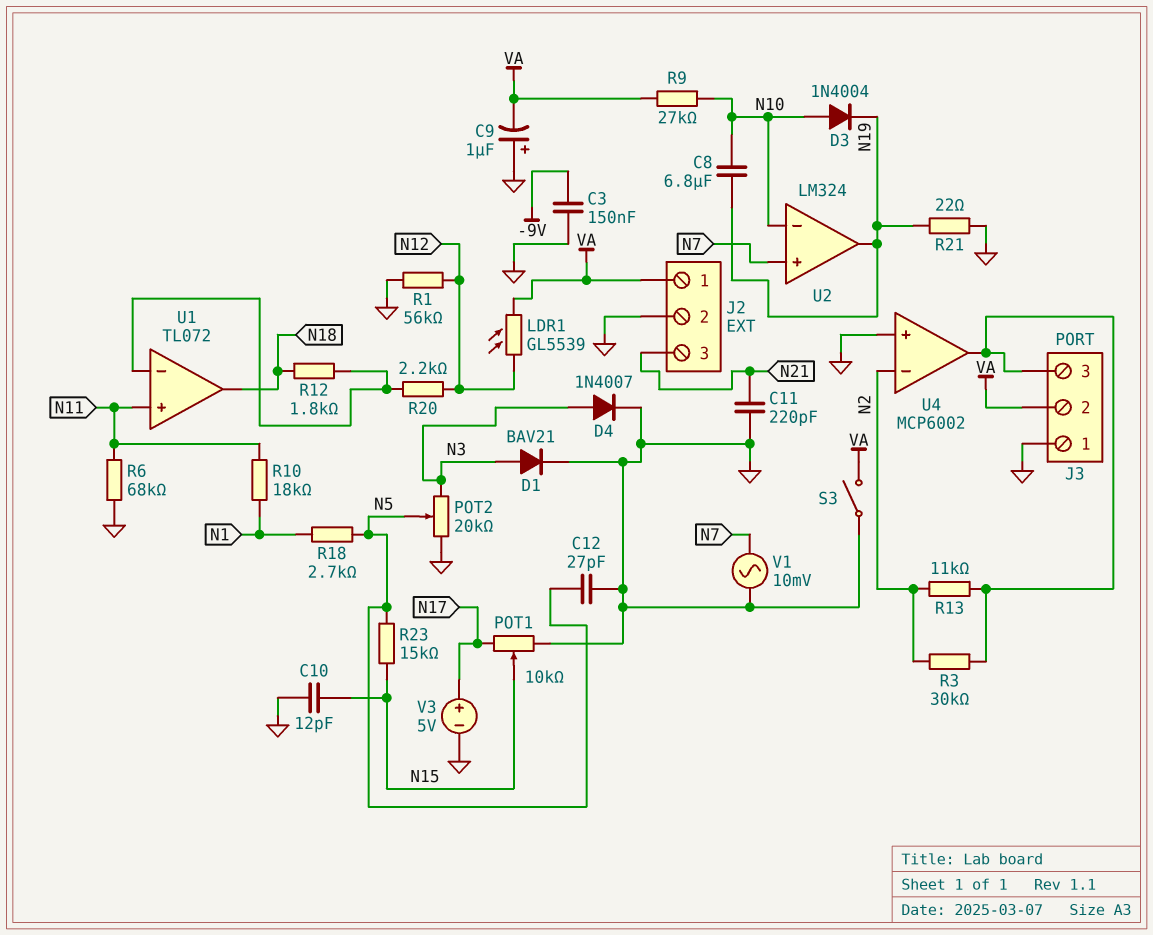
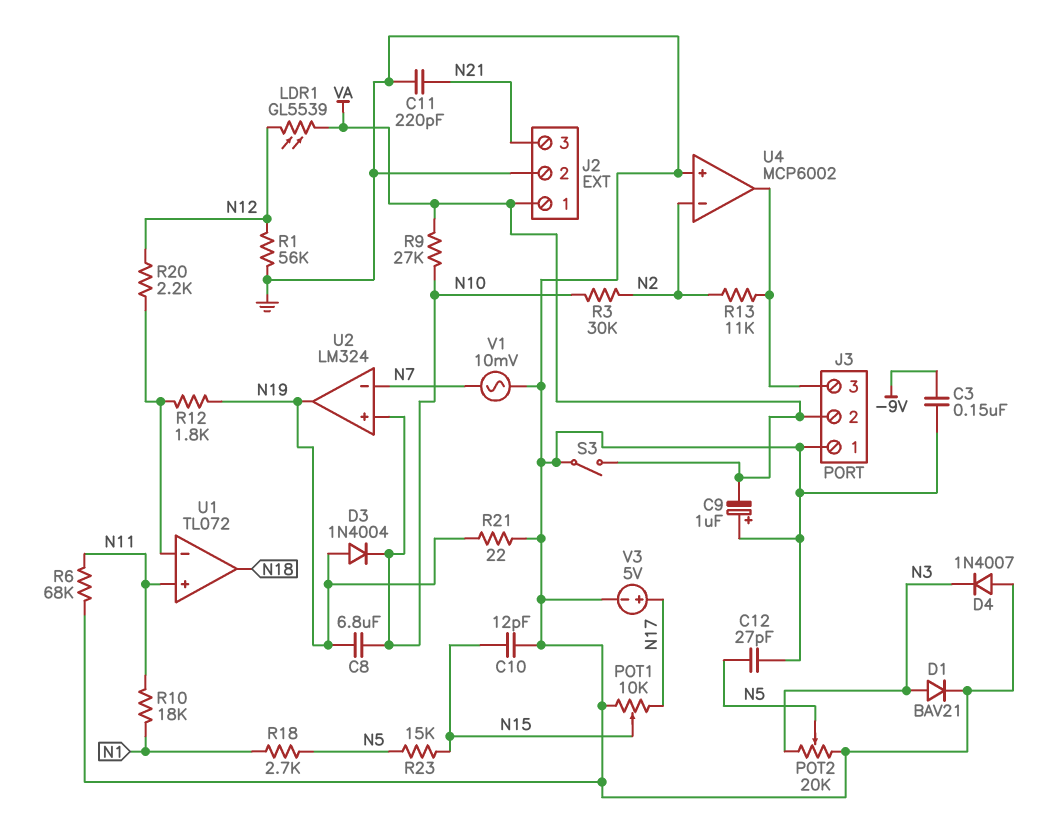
D3: diode 1N4004 (A N10, K N19) -> diode 1N4004 (A N19, K N10)
D4: diode 1N4007 (A N3, K GND) -> diode 1N4007 (A GND, K N3)
R3: 30k (J3/3, N2) -> 30k (N2, N10)
R12: 1.8k (N18, U1/in-) -> 1.8k (N19, U1/in-)
U2 pin in+: N7 -> N10
U2 pin in-: N10 -> N7

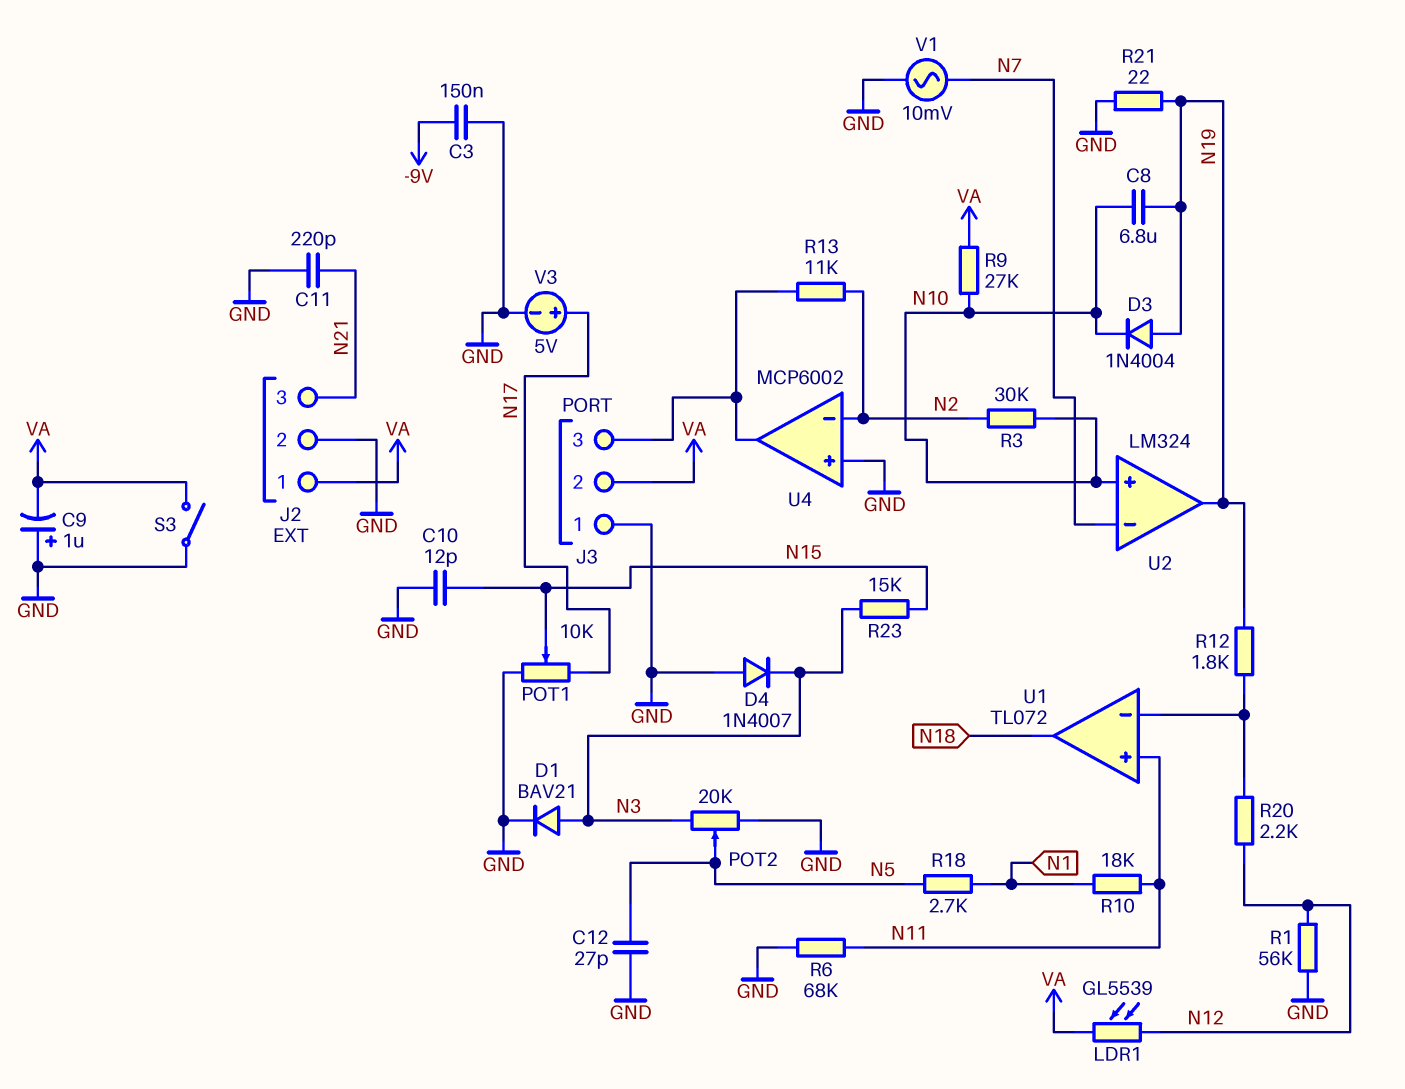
R23: 15k (N5, N15) -> 15k (N3, N15)

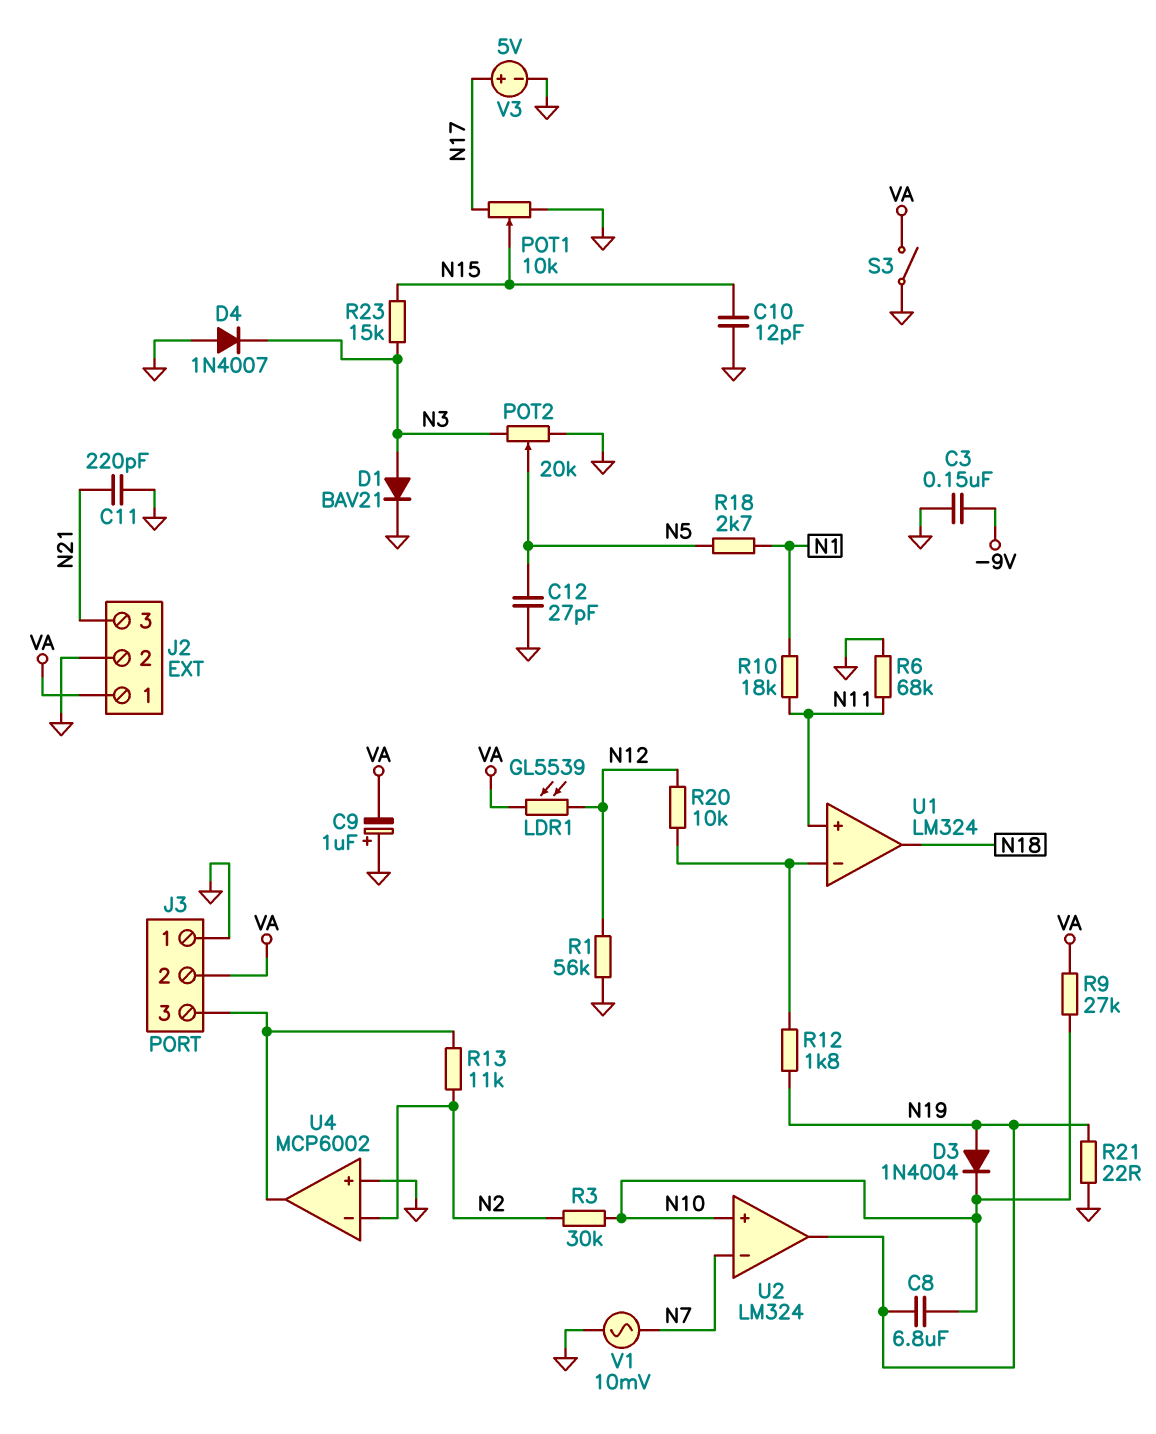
R20: 2.2k (N12, U1/in-) -> 10k (N12, U1/in-)
U1: TL072 -> LM324

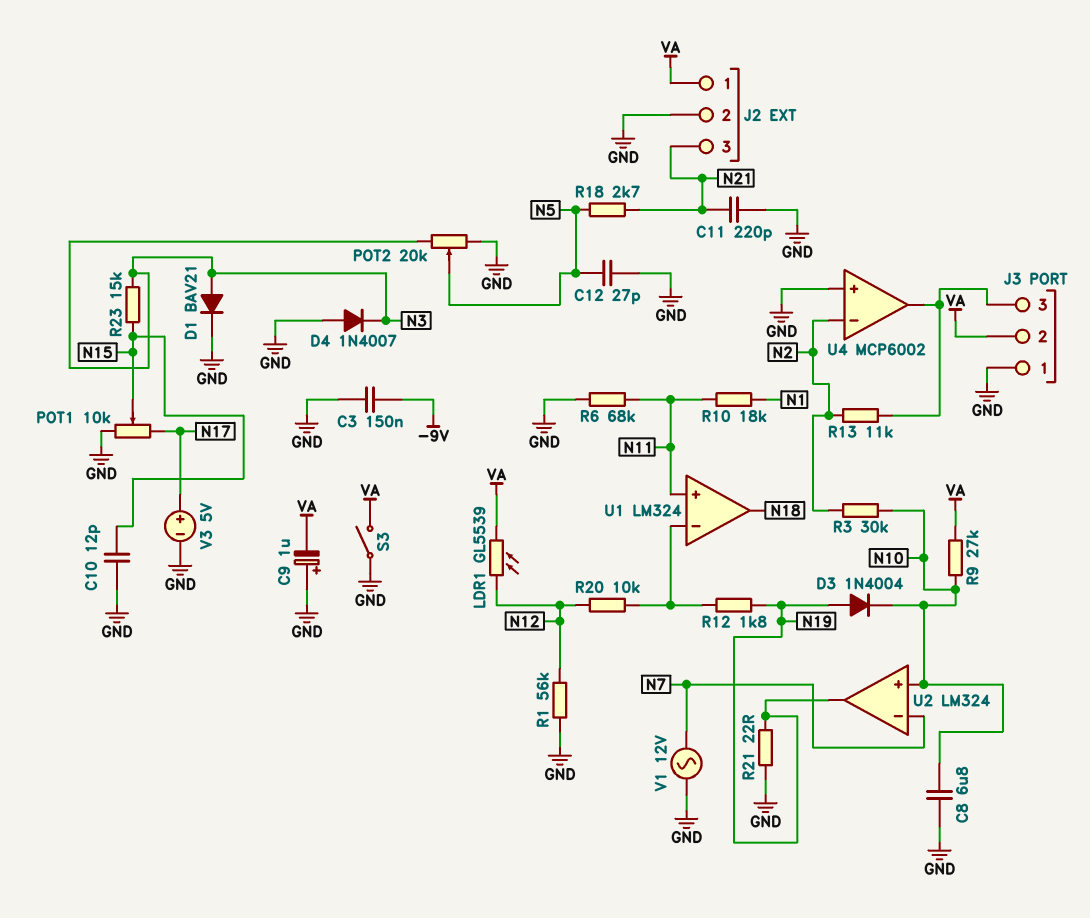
C8: 6.8uF (N10, N19) -> 6.8uF (GND, N10)
R18: 2.7k (N1, N5) -> 2.7k (N5, N21)
V1: AC 10mV (GND, N7) -> AC 12V (GND, N7)

